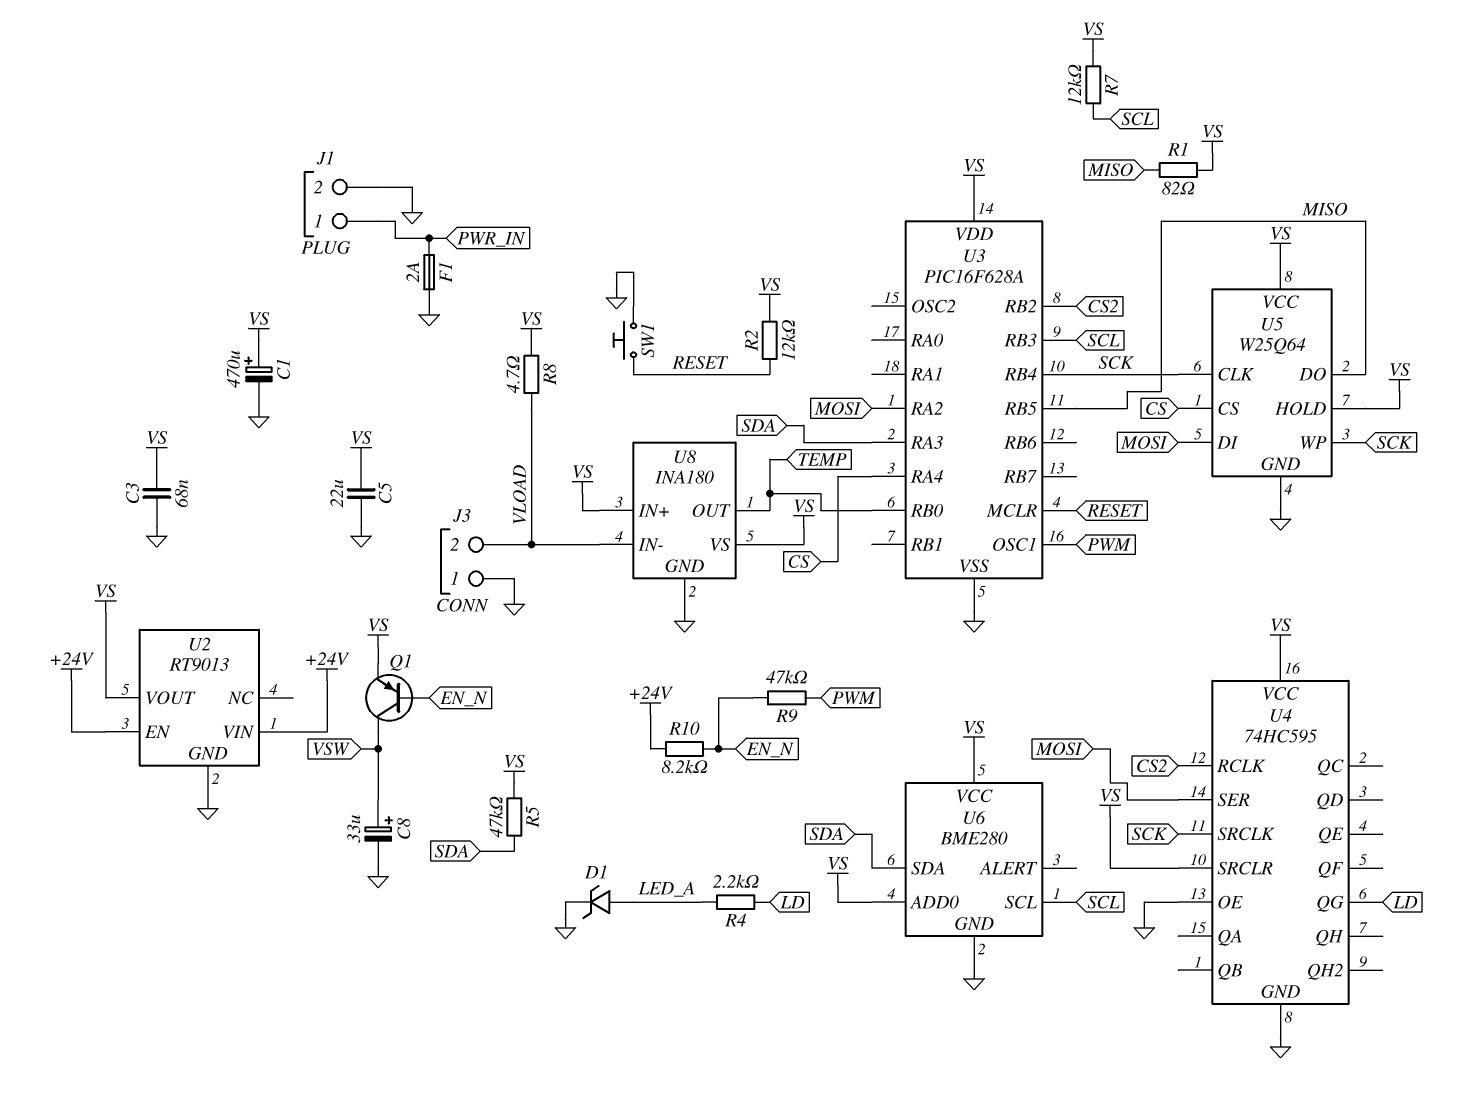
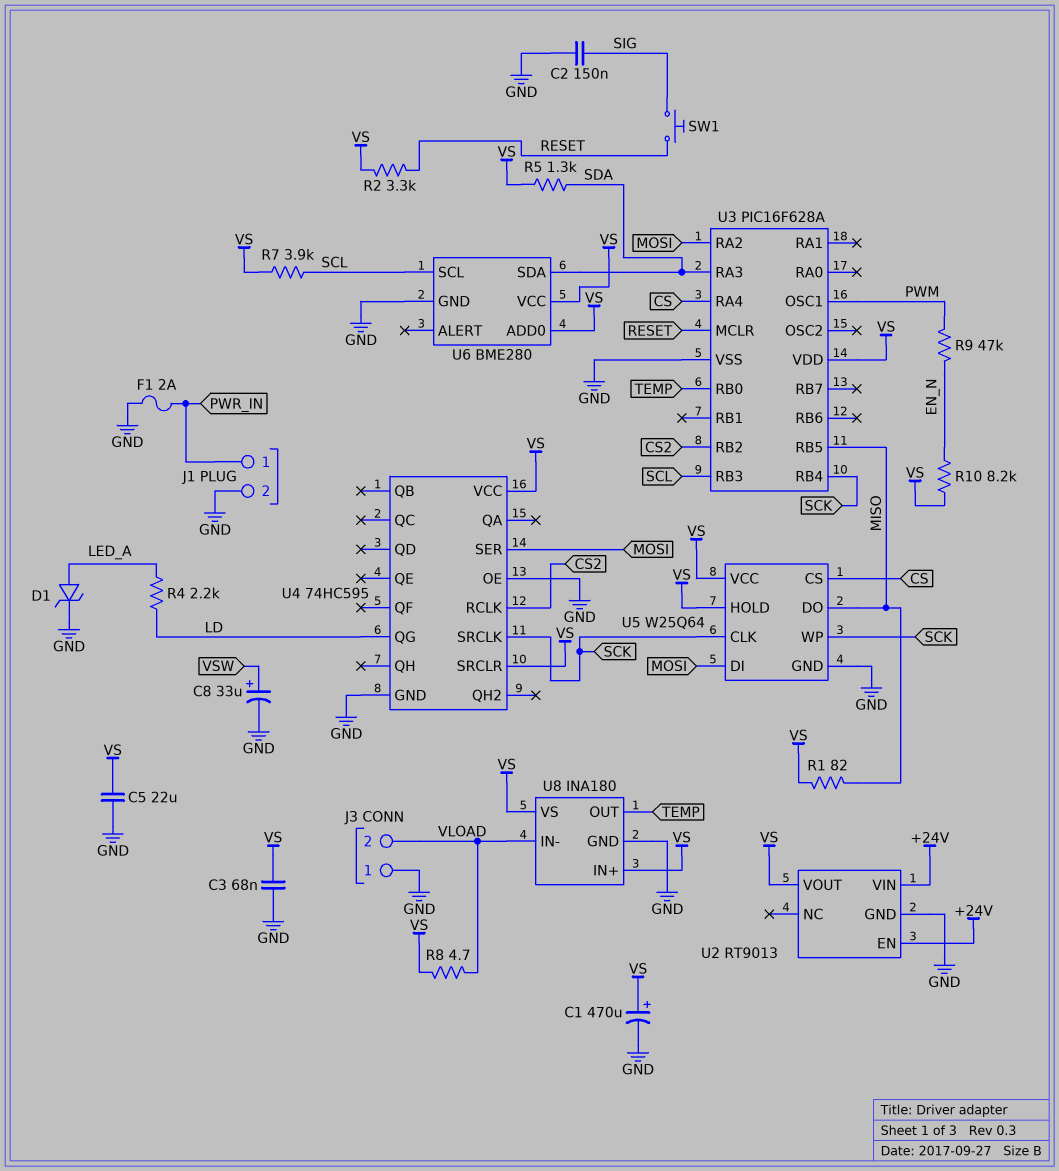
C2: none -> 150nF (GND, SIG)
Q1: PNP (B EN_N, C VSW, E VS) -> none
R2: 12k (RESET, VS) -> 3.3k (RESET, VS)
R5: 47k (SDA, VS) -> 1.3k (SDA, VS)
R7: 12k (SCL, VS) -> 3.9k (SCL, VS)
R10: 8.2k (+24V, EN_N) -> 8.2k (EN_N, VS)
SW1: button (GND, RESET) -> button (RESET, SIG)

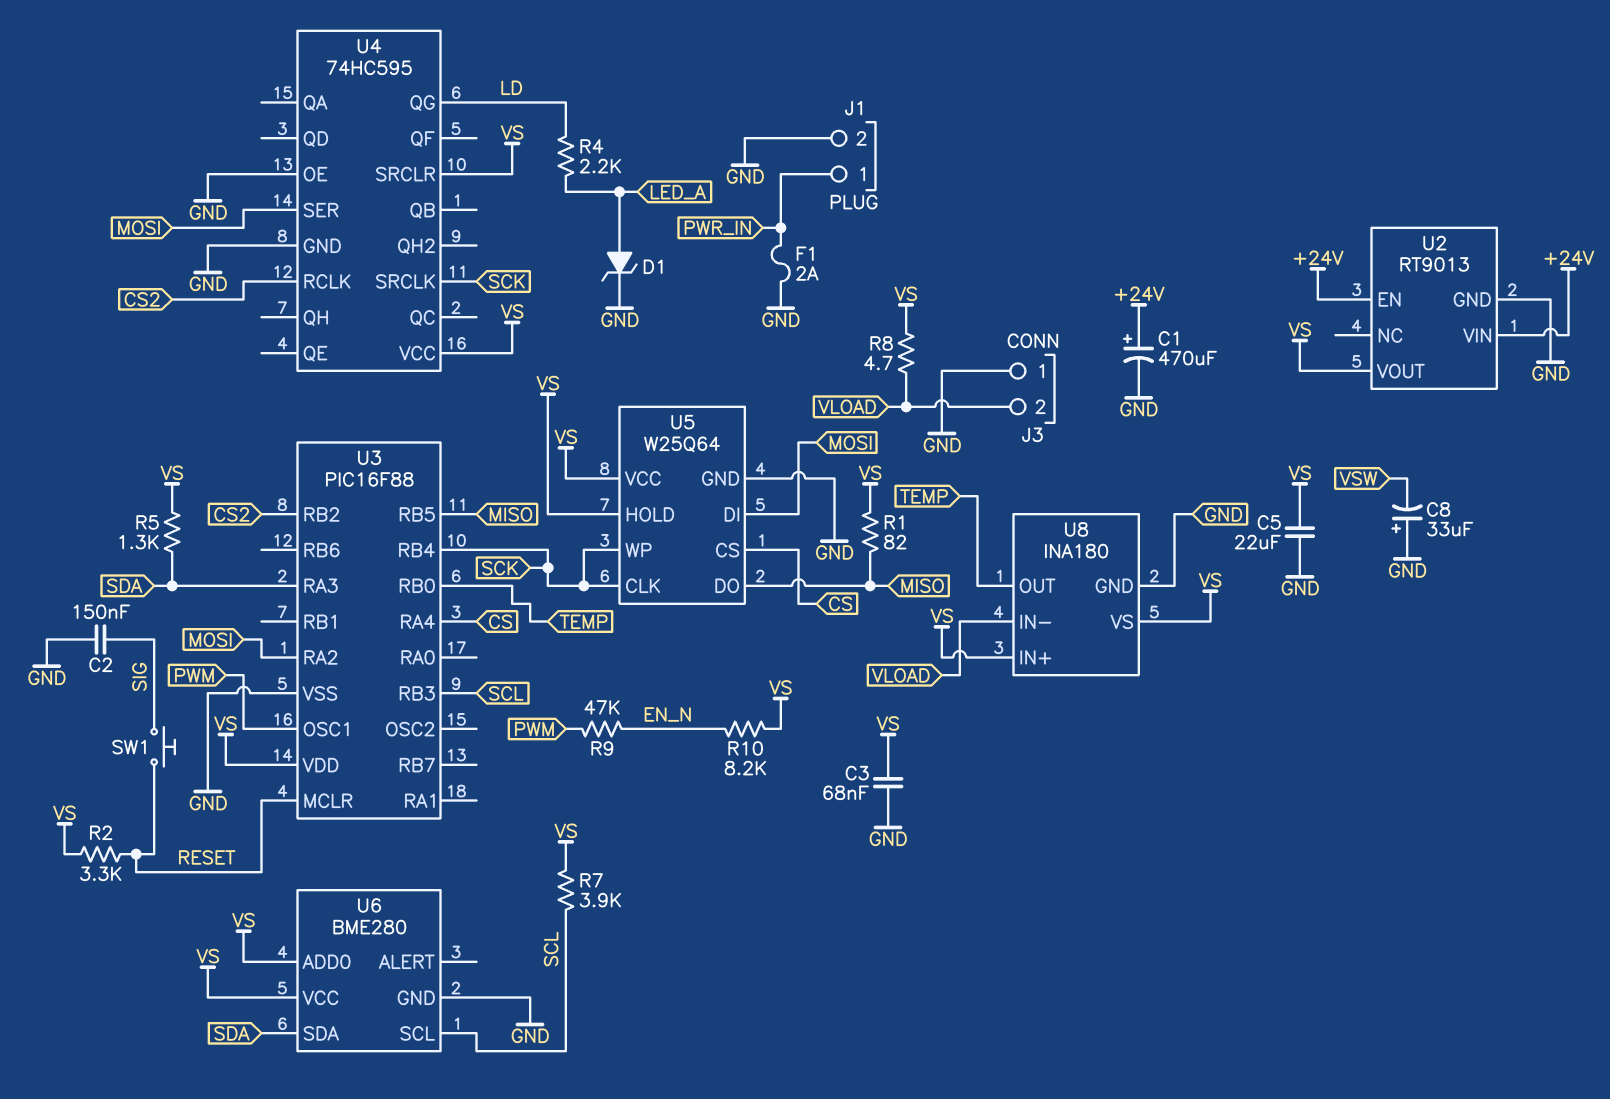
C1: 470uF (plus VS, minus GND) -> 470uF (plus +24V, minus GND)
C8: 33uF (plus VSW, minus GND) -> 33uF (plus GND, minus VSW)
U3: PIC16F628A -> PIC16F88

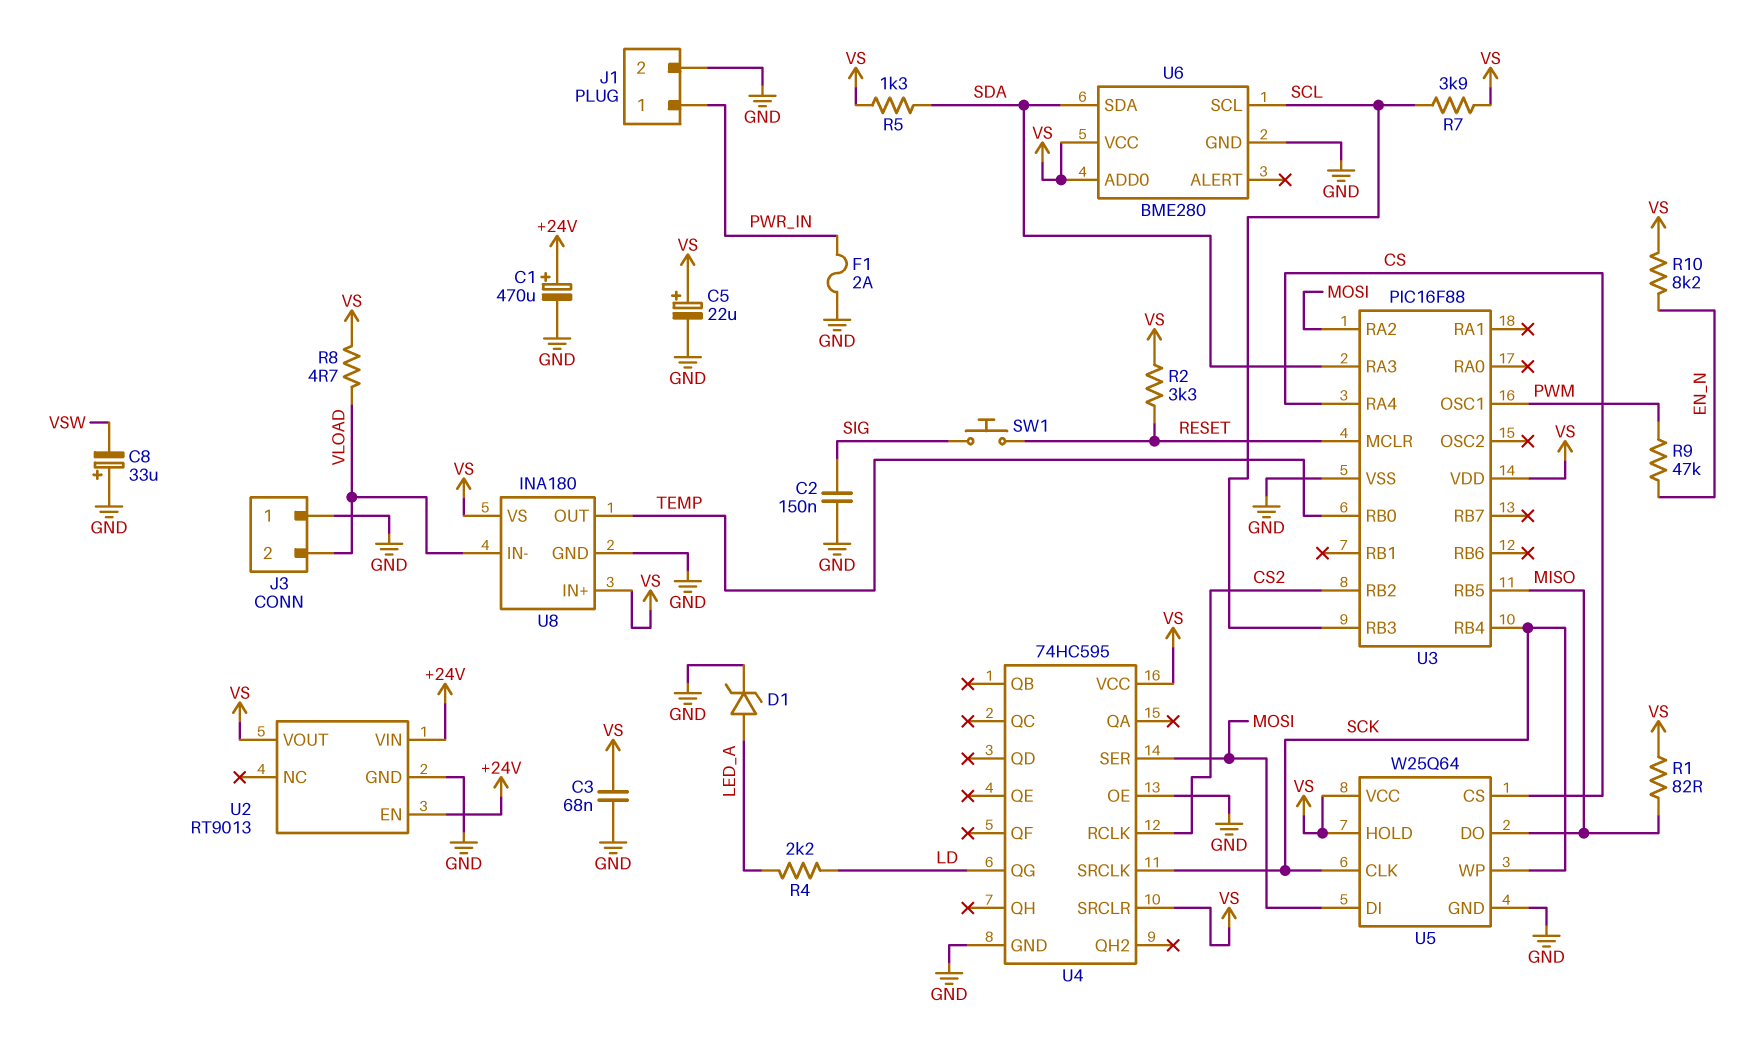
C5: 22uF (GND, VS) -> 22uF (plus VS, minus GND)

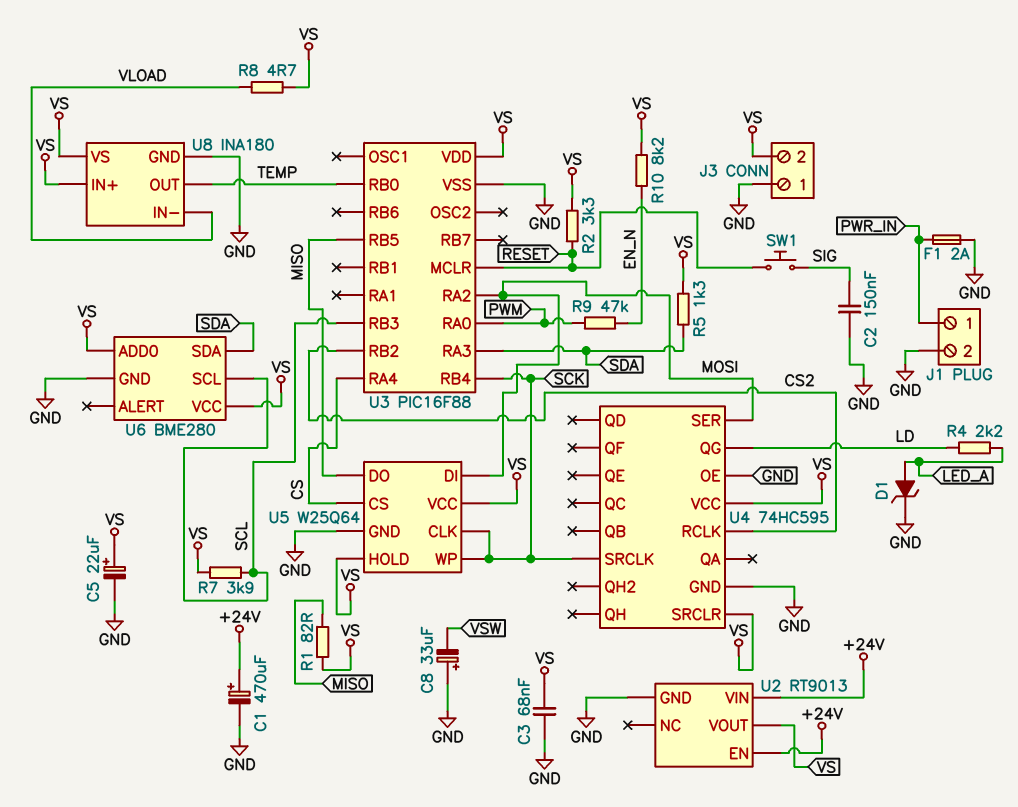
J3 pin 2: VLOAD -> VS
U3 pin OSC1: PWM -> none
U3 pin RA0: none -> PWM

